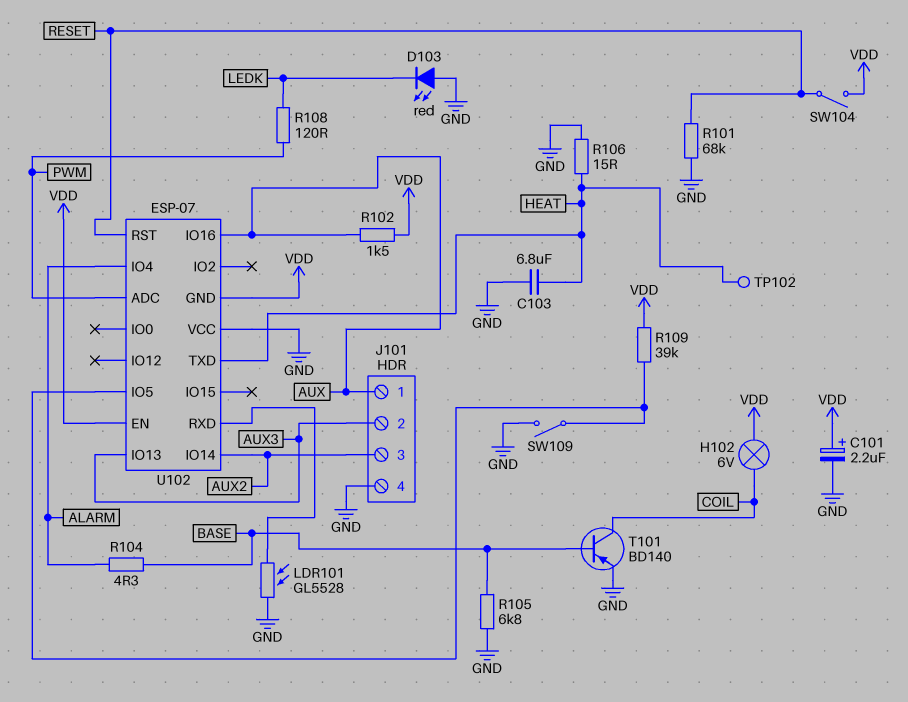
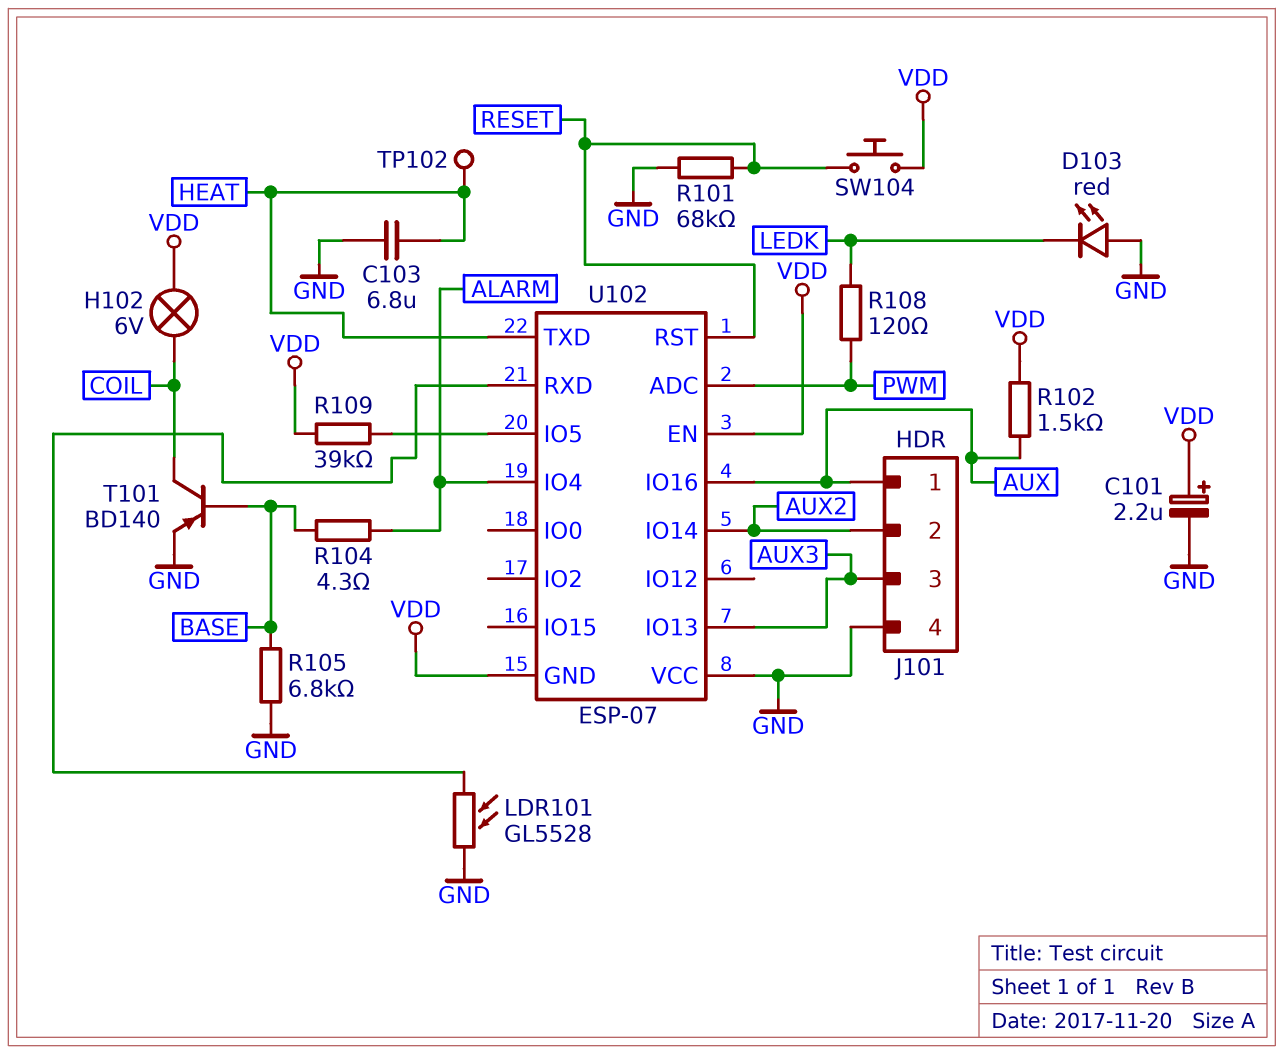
J101 pin 2: AUX3 -> AUX2
J101 pin 3: AUX2 -> AUX3
R106: 15 (GND, HEAT) -> none
SW104: switch (RESET, VDD) -> button (RESET, VDD)
SW109: switch (GND, U102/IO5) -> none

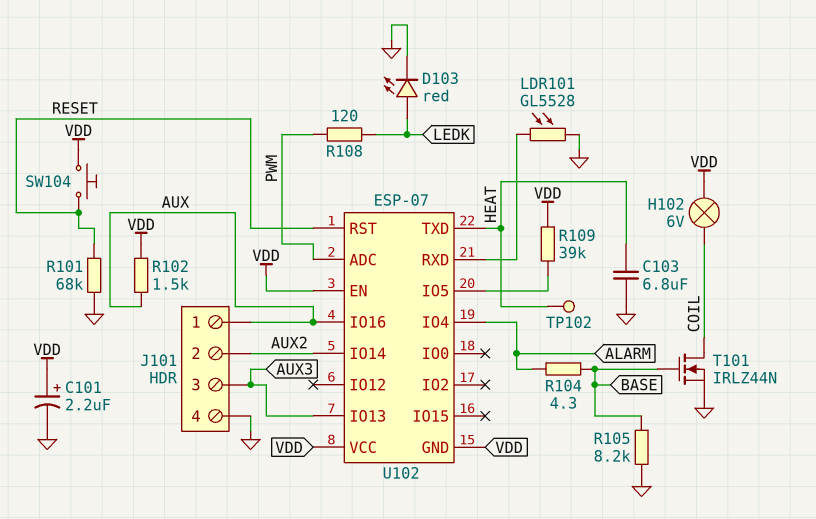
D103: LED red (A GND, K LEDK) -> LED red (A LEDK, K GND)
R105: 6.8k (BASE, GND) -> 8.2k (BASE, GND)
T101: PNP BD140 (B BASE, C COIL, E GND) -> NMOS IRLZ44N (G BASE, D COIL, S GND)
U102 pin VCC: GND -> VDD

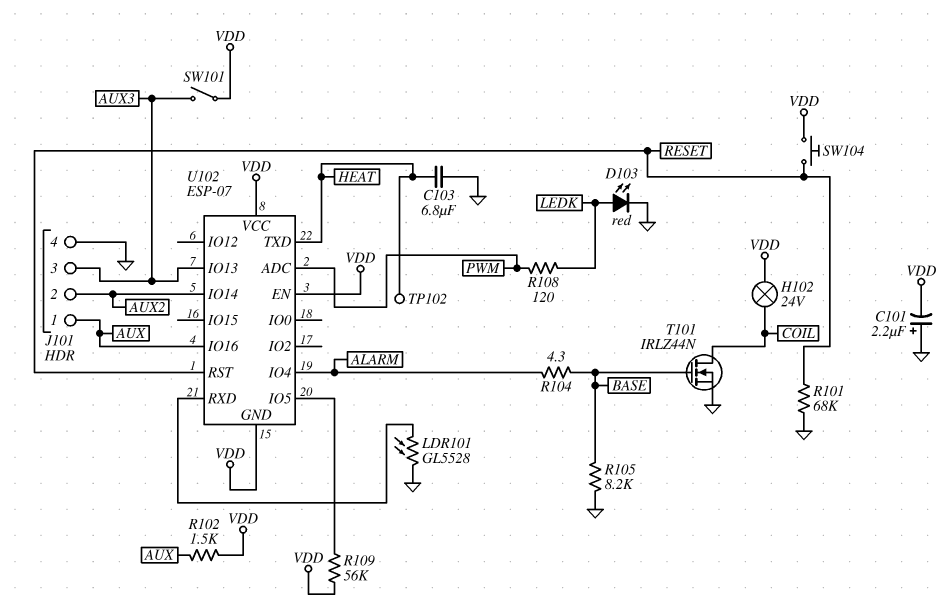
C101: 2.2uF (plus VDD, minus GND) -> 2.2uF (plus GND, minus VDD)
H102: lamp 6V (COIL, VDD) -> lamp 24V (COIL, VDD)
R109: 39k (U102/IO5, VDD) -> 56k (U102/IO5, VDD)
SW101: none -> switch (AUX3, VDD)

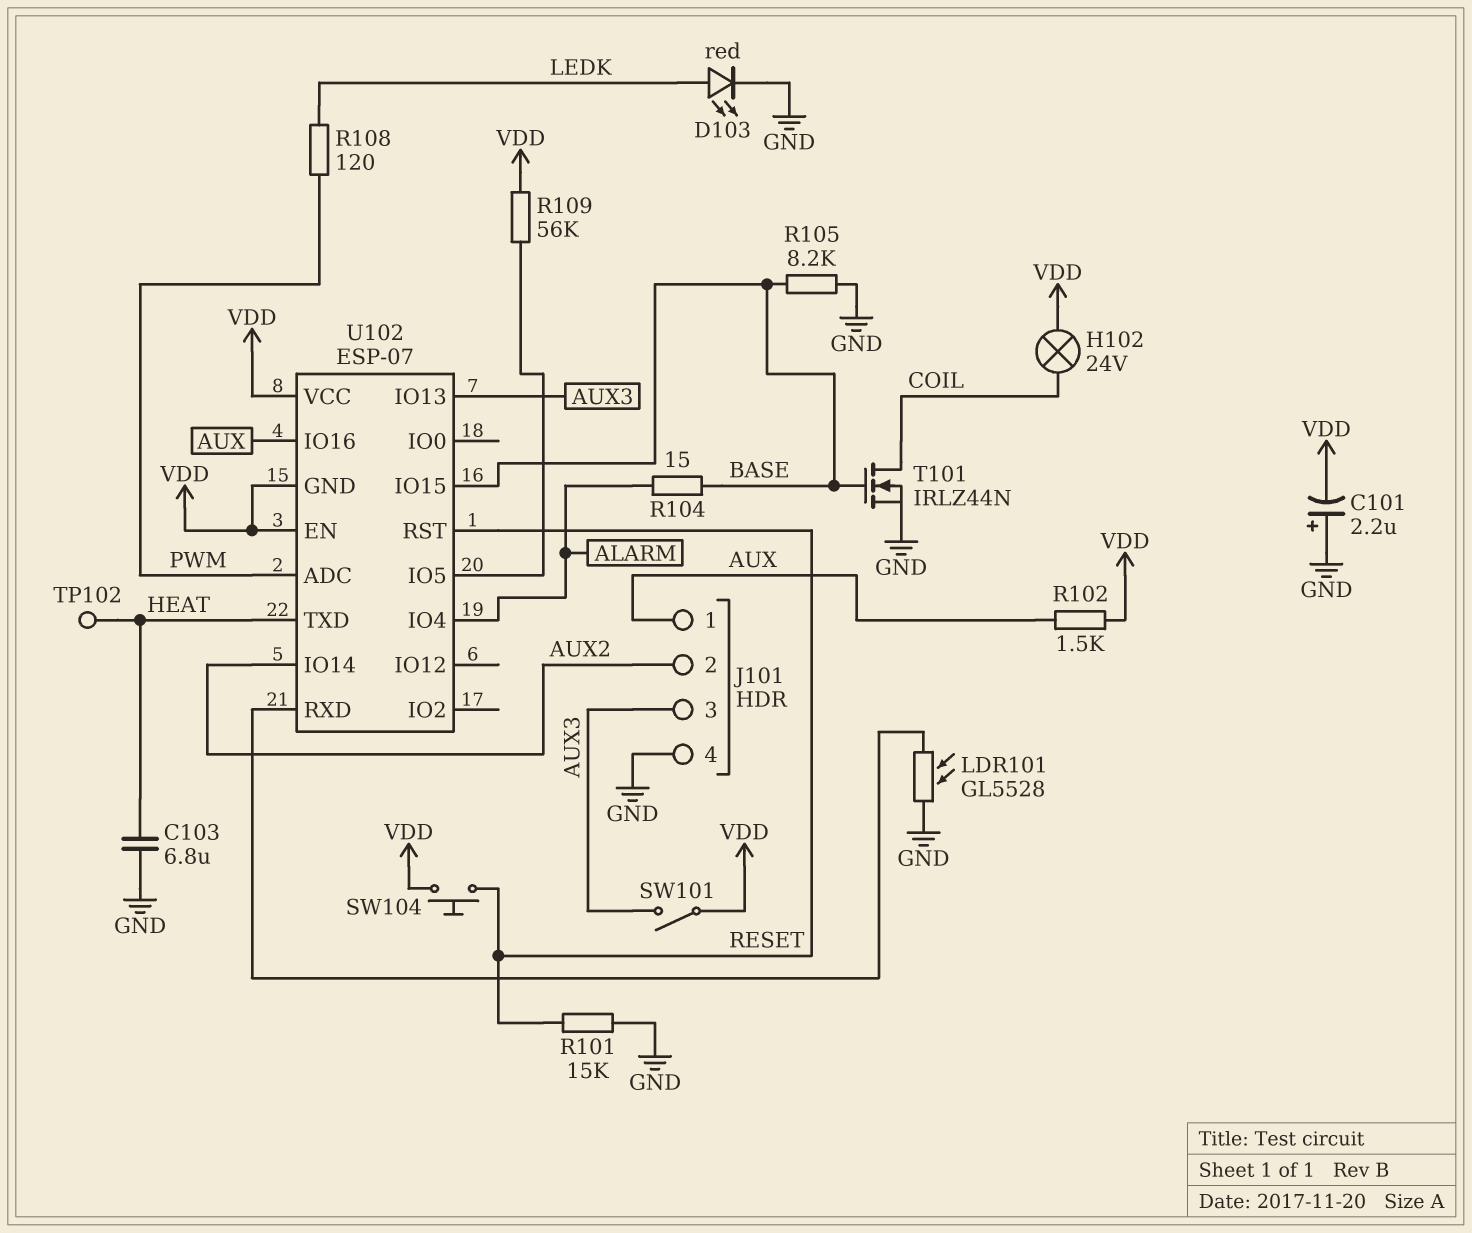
R101: 68k (GND, RESET) -> 15k (GND, RESET)
R104: 4.3 (ALARM, BASE) -> 15 (ALARM, BASE)
U102 pin IO15: none -> BASE

